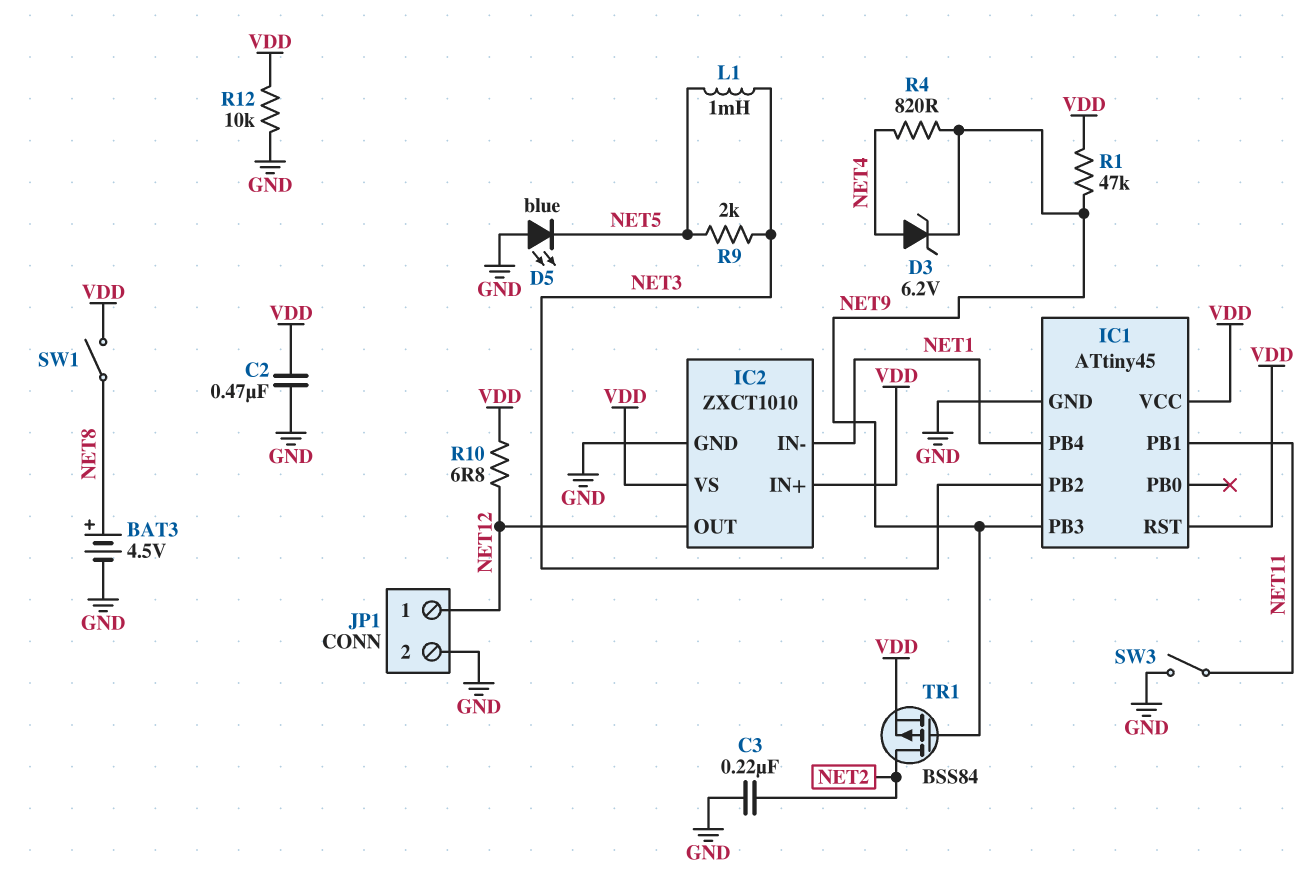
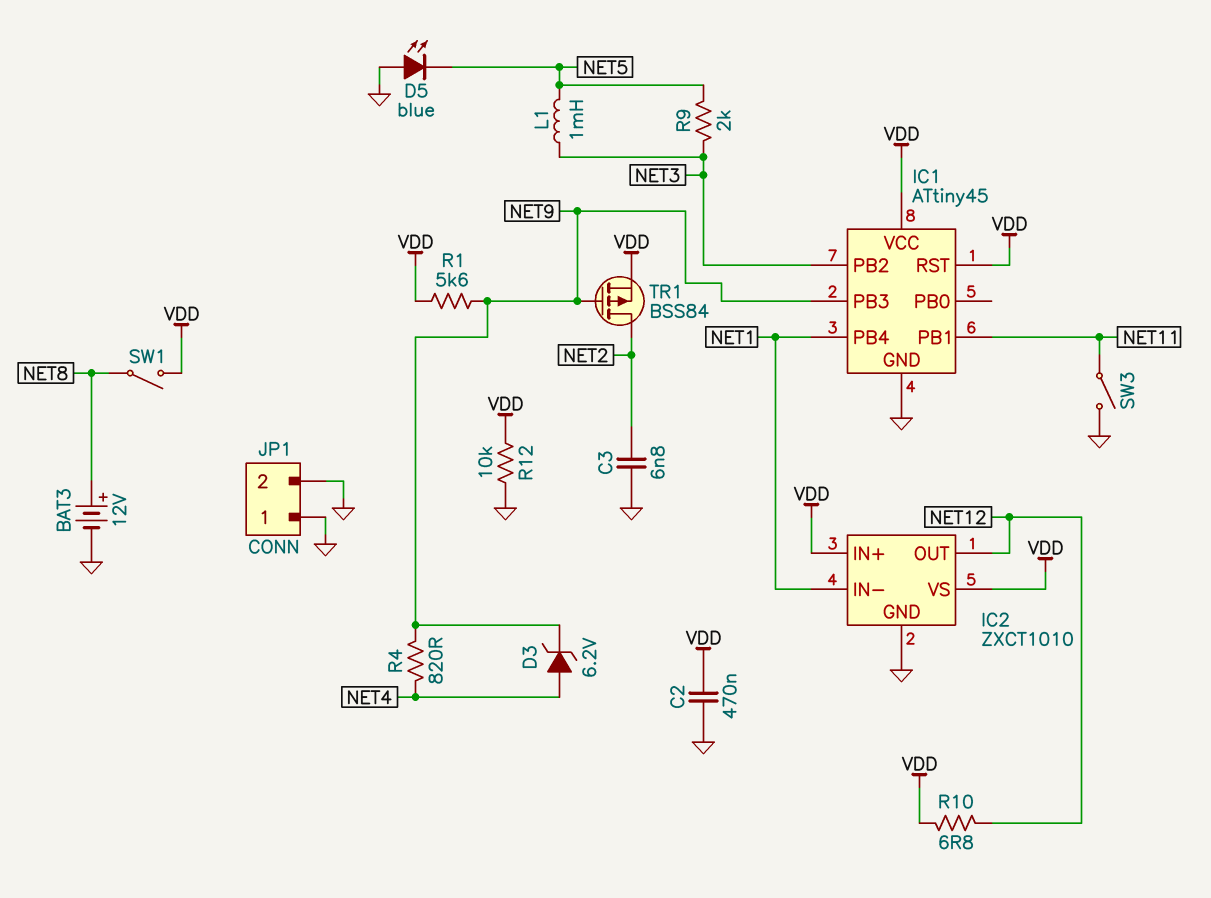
BAT3: 4.5V (plus NET8, minus GND) -> 12V (plus NET8, minus GND)
C3: 220nF (GND, NET2) -> 6.8nF (GND, NET2)
JP1 pin 1: NET12 -> GND
R1: 47k (NET9, VDD) -> 5.6k (NET9, VDD)

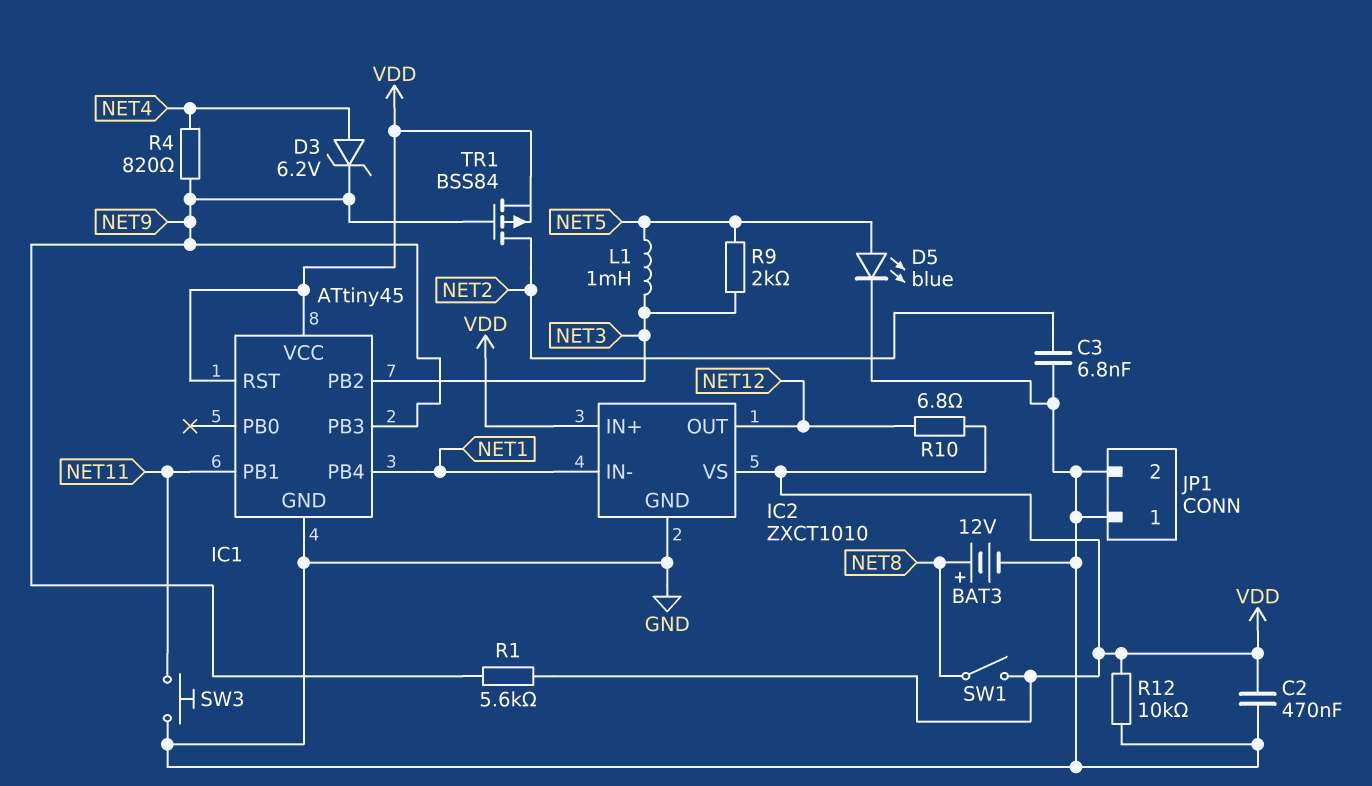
D5: LED blue (A GND, K NET5) -> LED blue (A NET5, K GND)
SW3: switch (GND, NET11) -> button (GND, NET11)

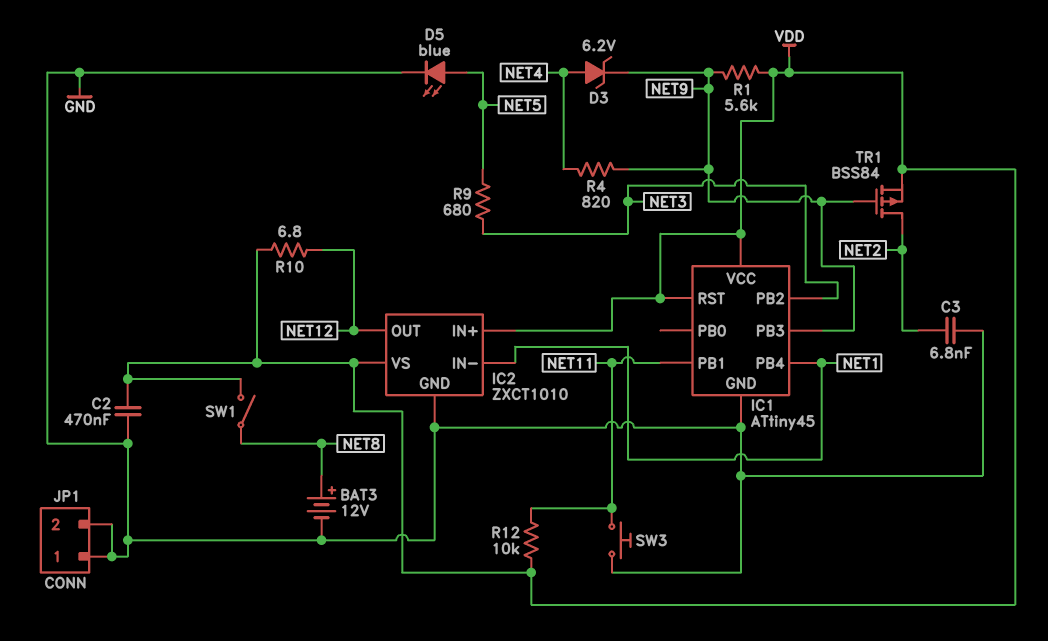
L1: 1mH (NET3, NET5) -> none
R9: 2k (NET3, NET5) -> 680 (NET3, NET5)
R12: 10k (GND, VDD) -> 10k (NET11, VDD)

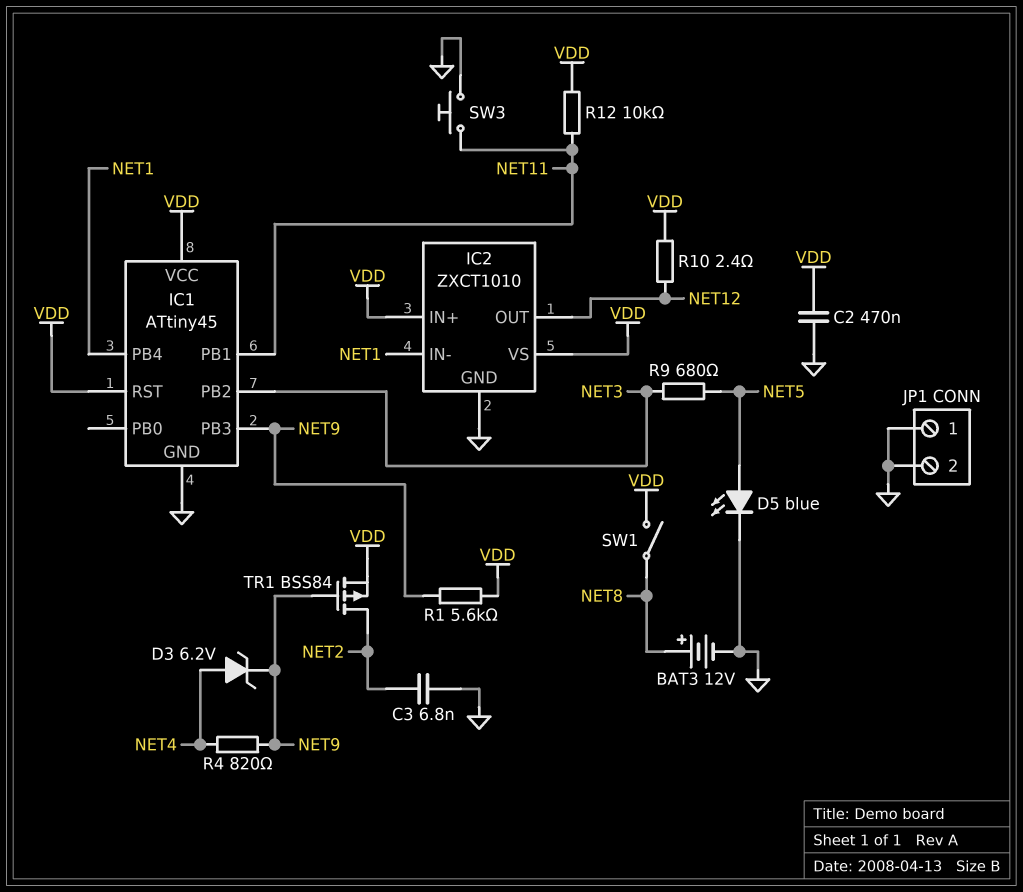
R10: 6.8 (NET12, VDD) -> 2.4 (NET12, VDD)

